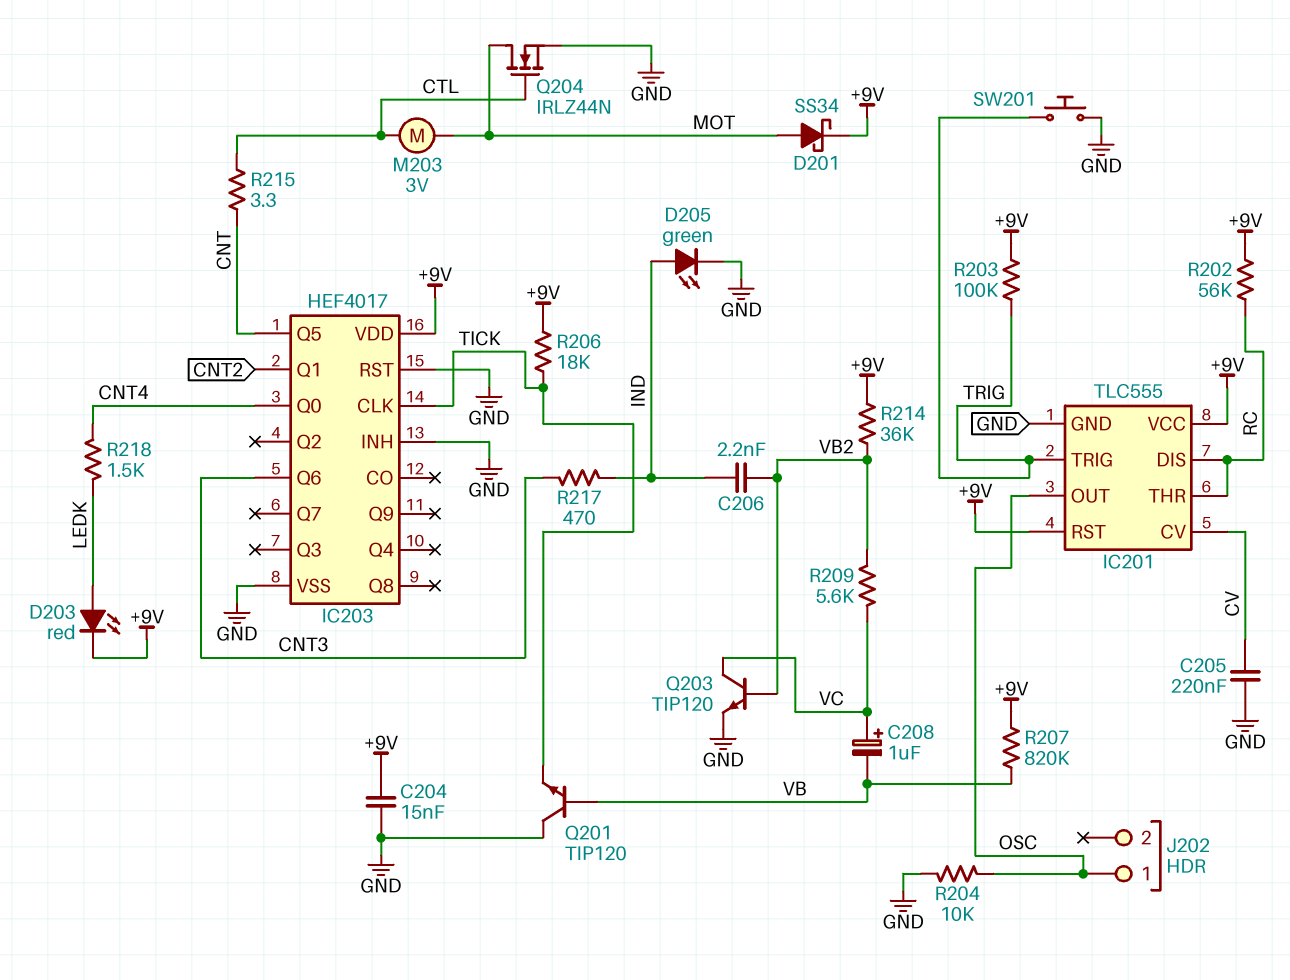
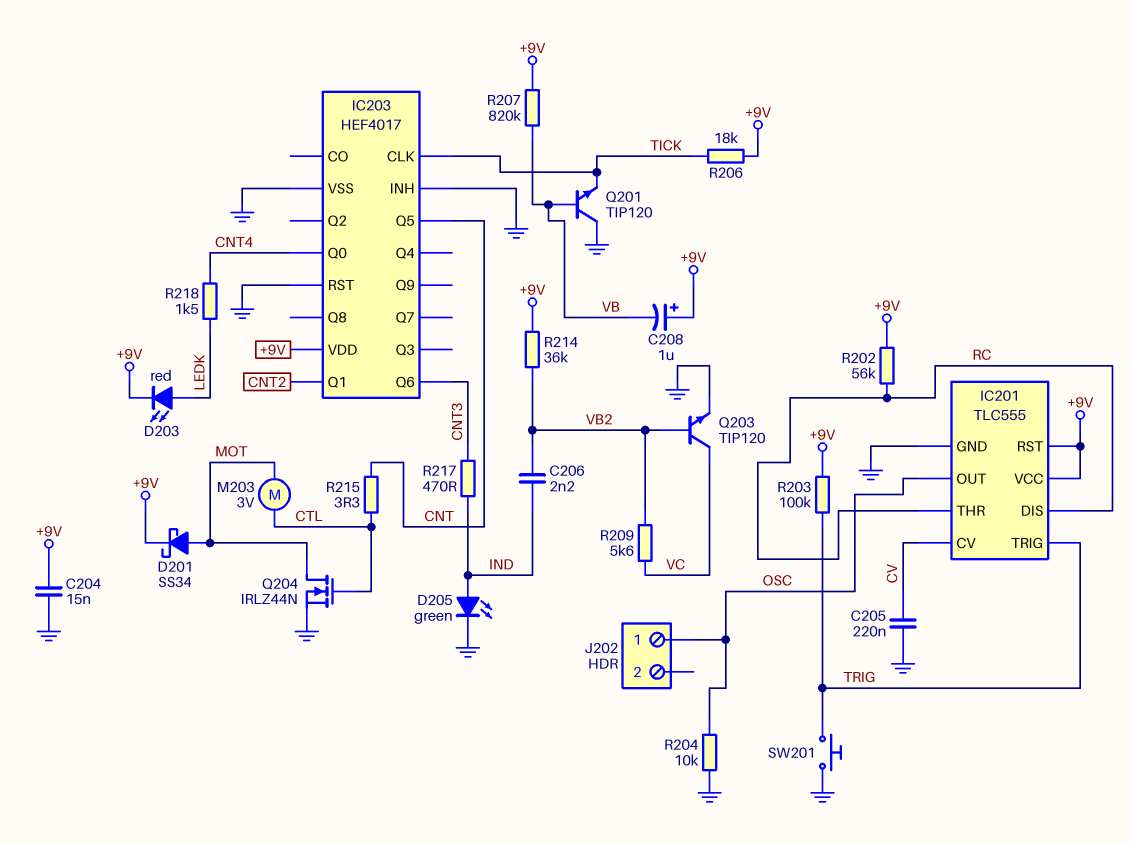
C208: 1uF (plus VC, minus VB) -> 1uF (plus +9V, minus VB)

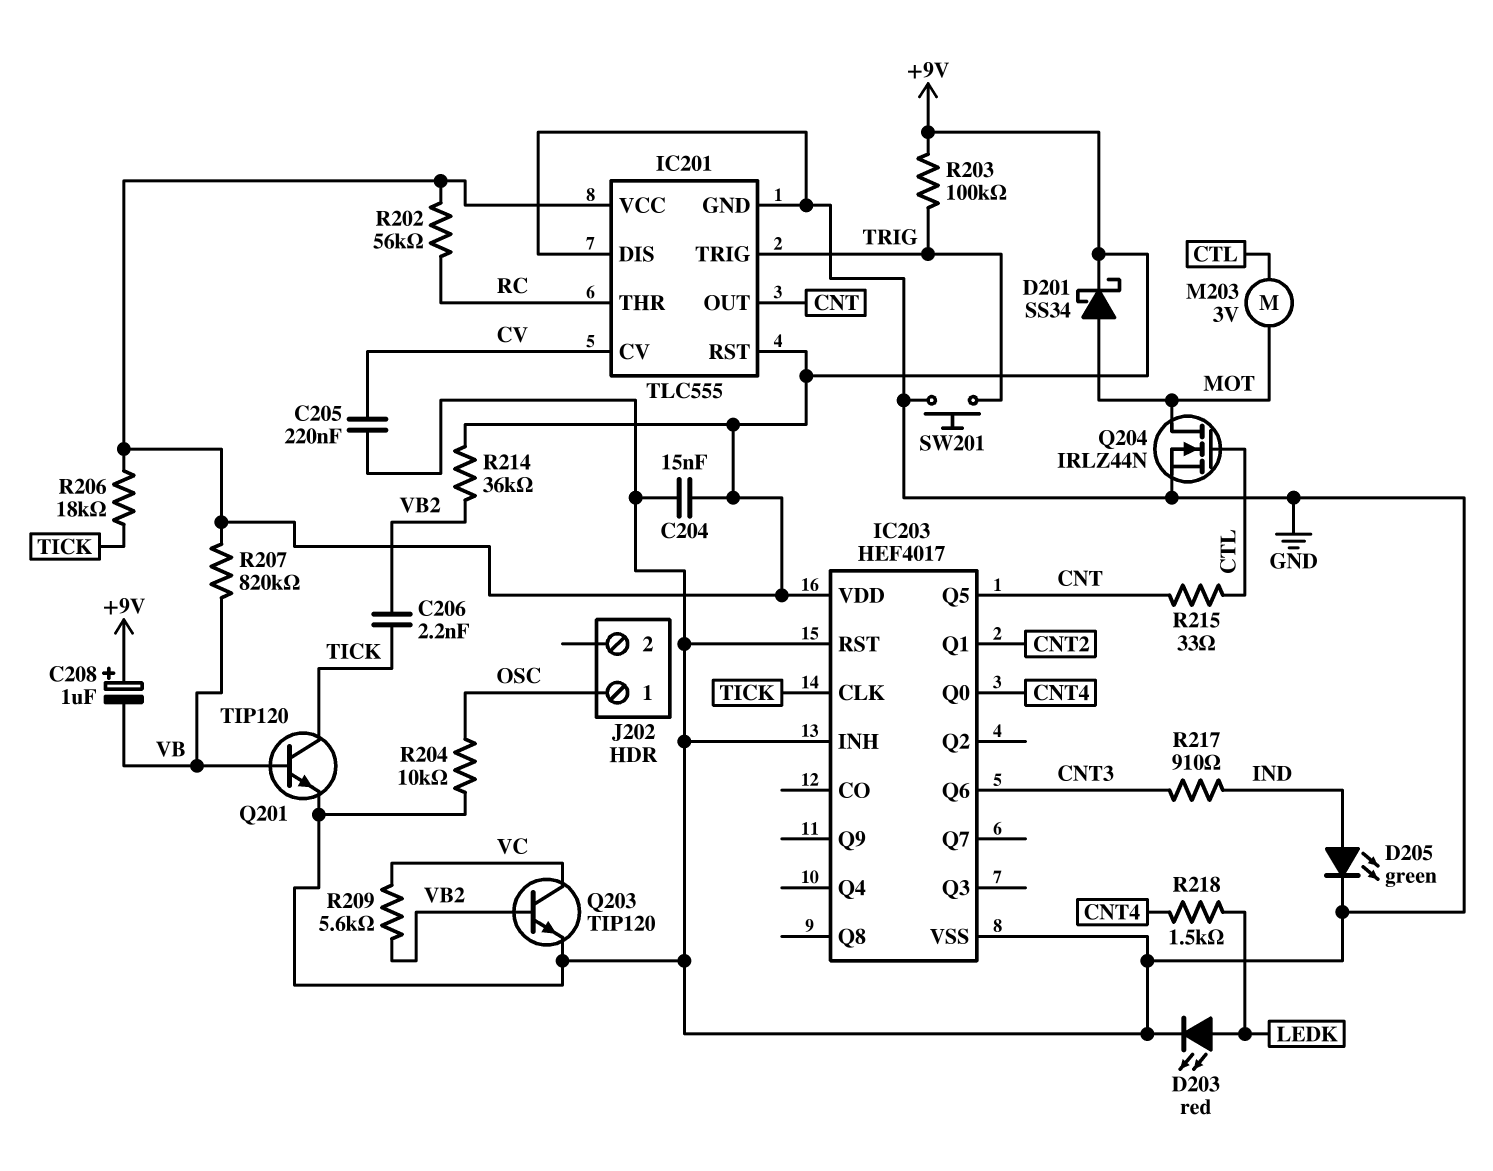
C206: 2.2nF (IND, VB2) -> 2.2nF (TICK, VB2)
D203: LED red (A LEDK, K +9V) -> LED red (A LEDK, K GND)
IC201 pin DIS: RC -> GND
IC201 pin OUT: OSC -> CNT
Q201: NPN TIP120 (B VB, C GND, E TICK) -> NPN TIP120 (B VB, C TICK, E GND)
R215: 3.3 (CNT, CTL) -> 33 (CNT, CTL)
R217: 470 (CNT3, IND) -> 910 (CNT3, IND)

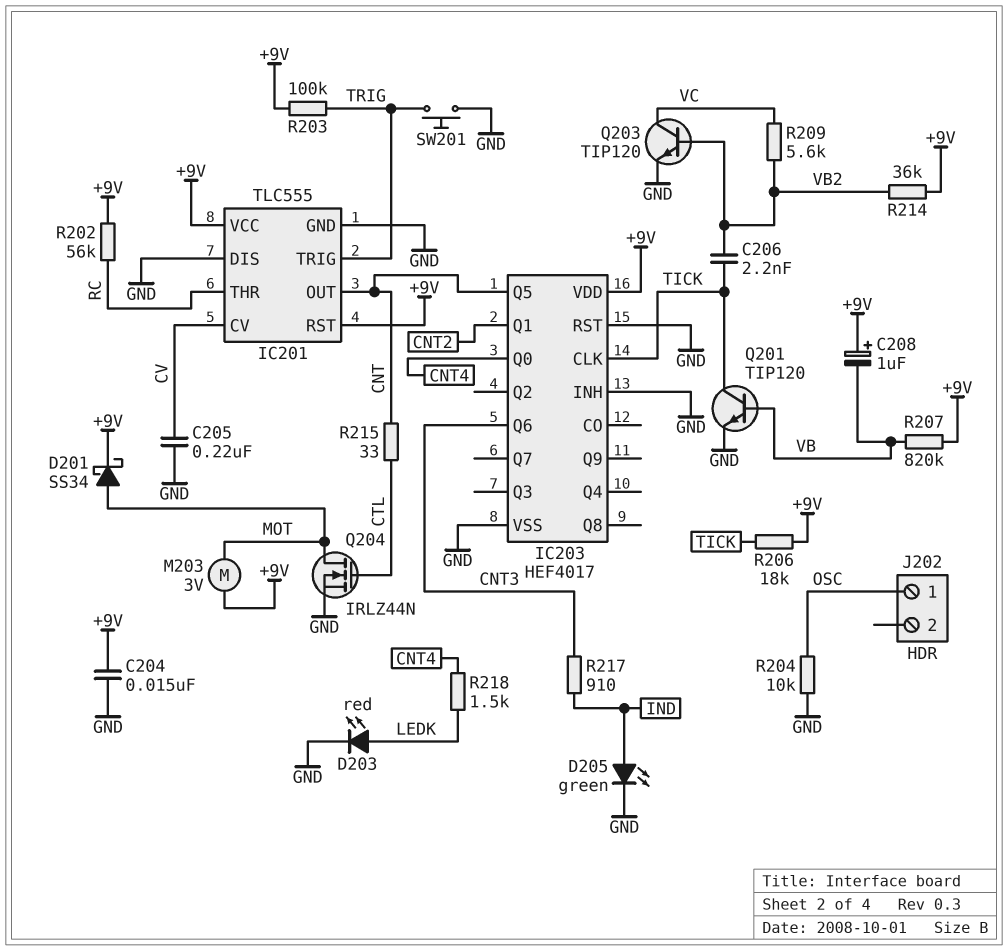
M203: motor 3V (CTL, MOT) -> motor 3V (+9V, MOT)

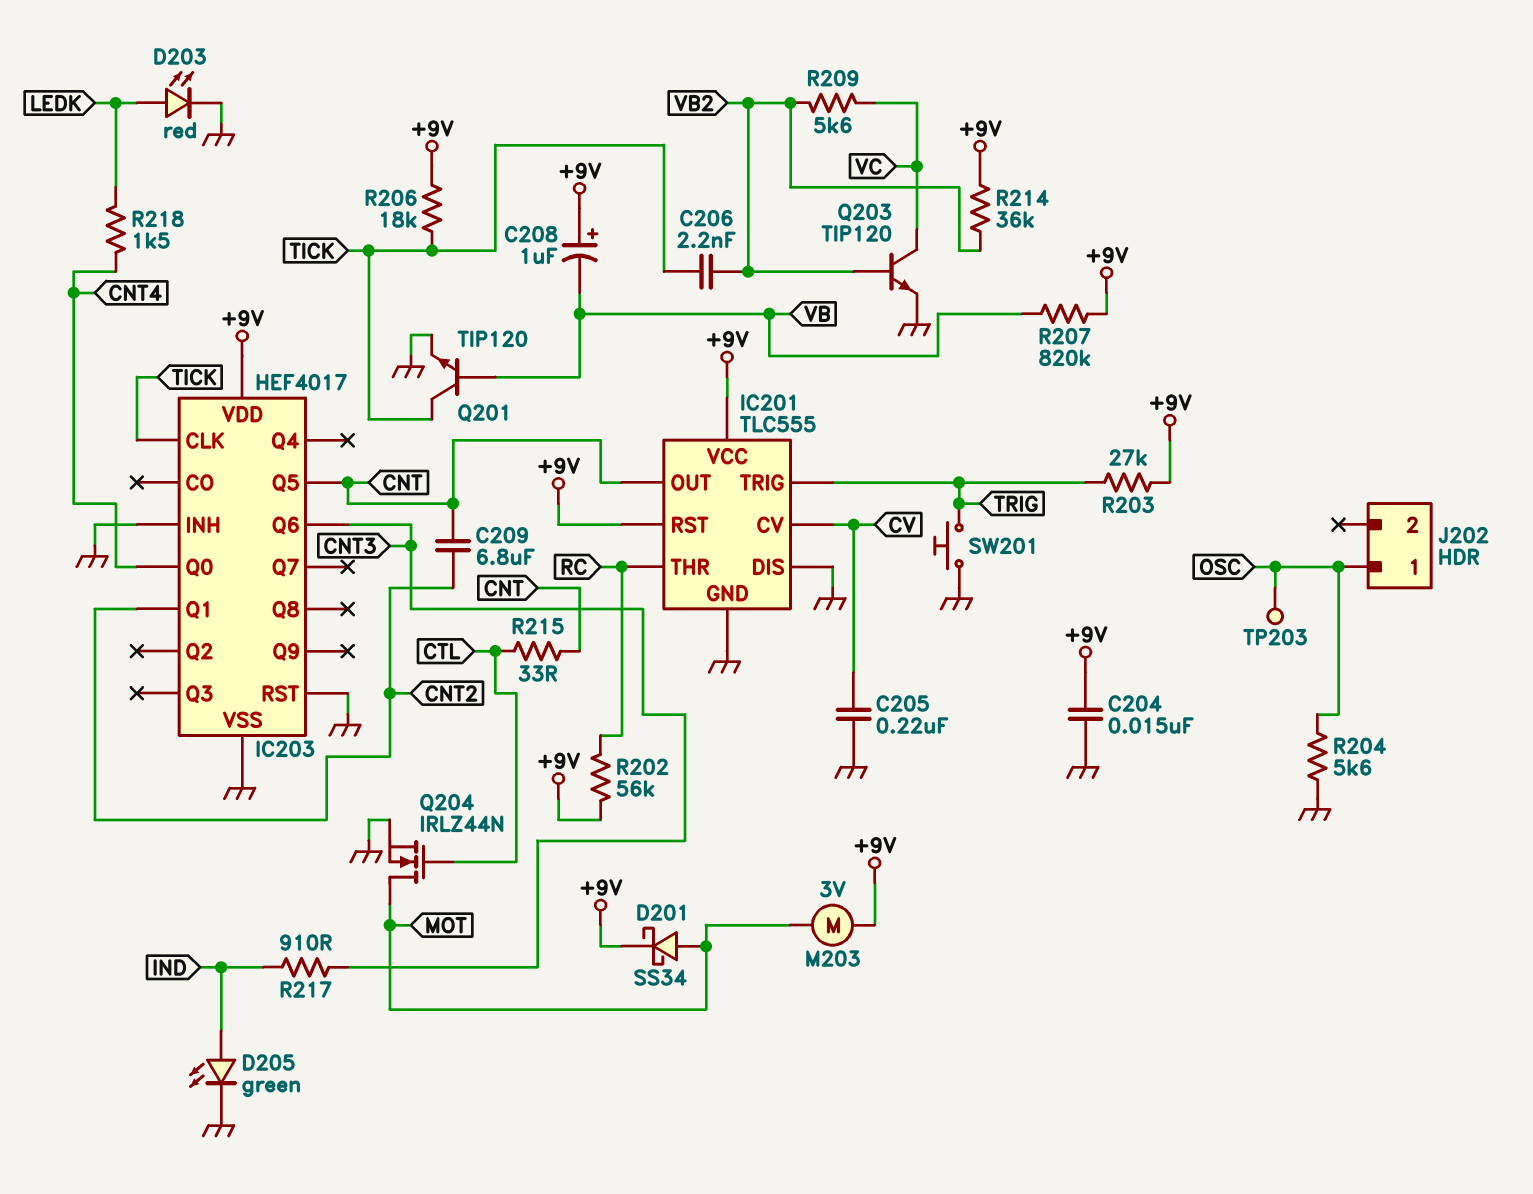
C209: none -> 6.8uF (CNT, CNT2)
R203: 100k (+9V, TRIG) -> 27k (+9V, TRIG)
R204: 10k (GND, OSC) -> 5.6k (GND, OSC)
TP203: none -> test point (OSC)

